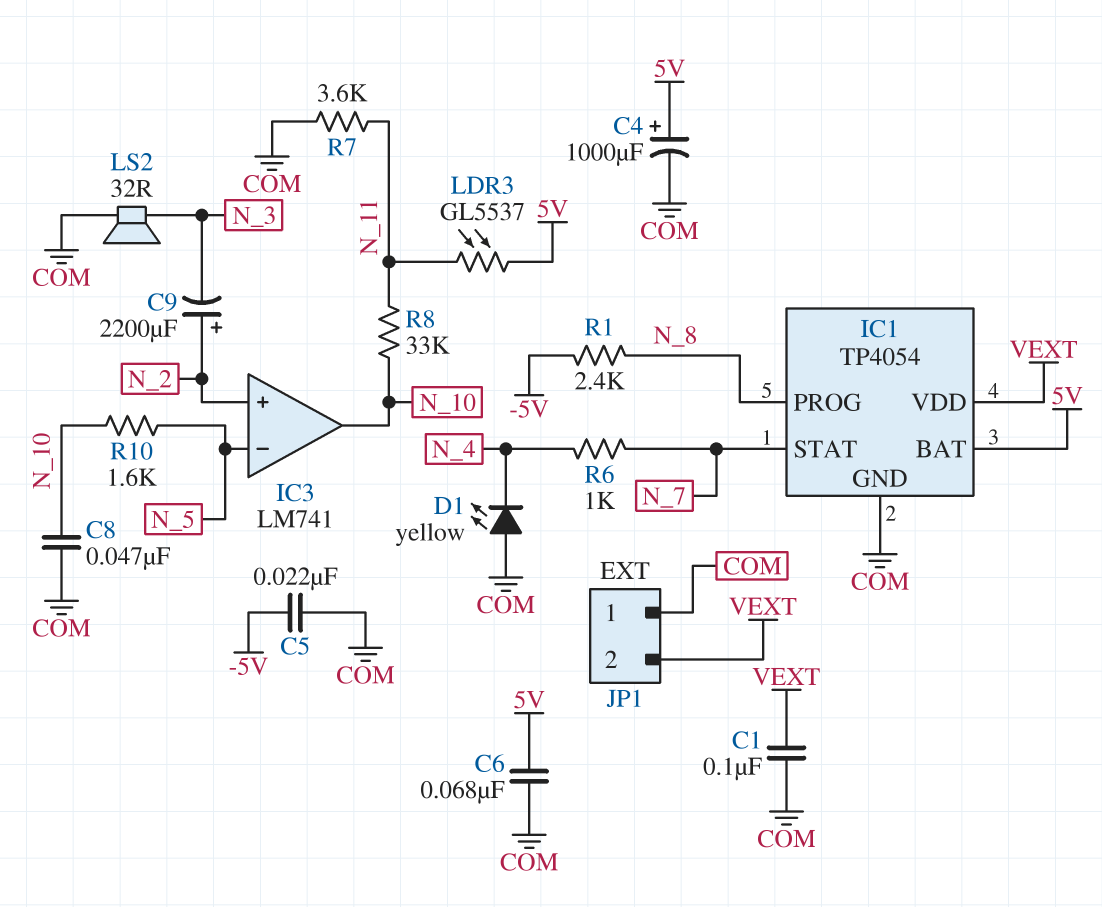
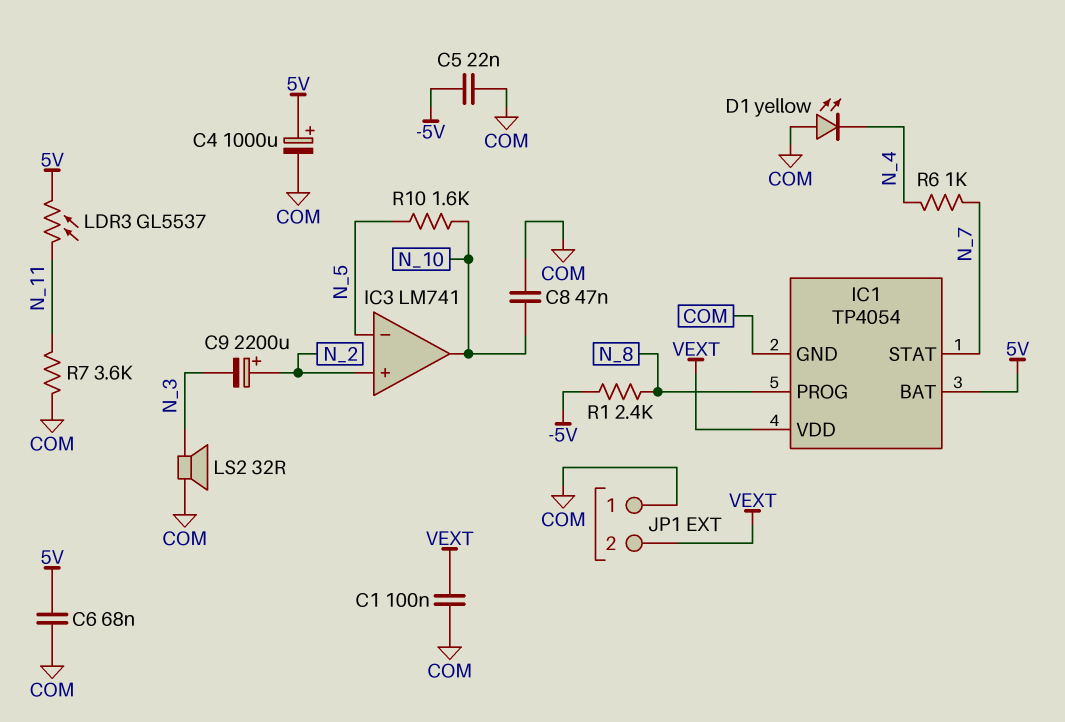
R8: 33k (N_10, N_11) -> none

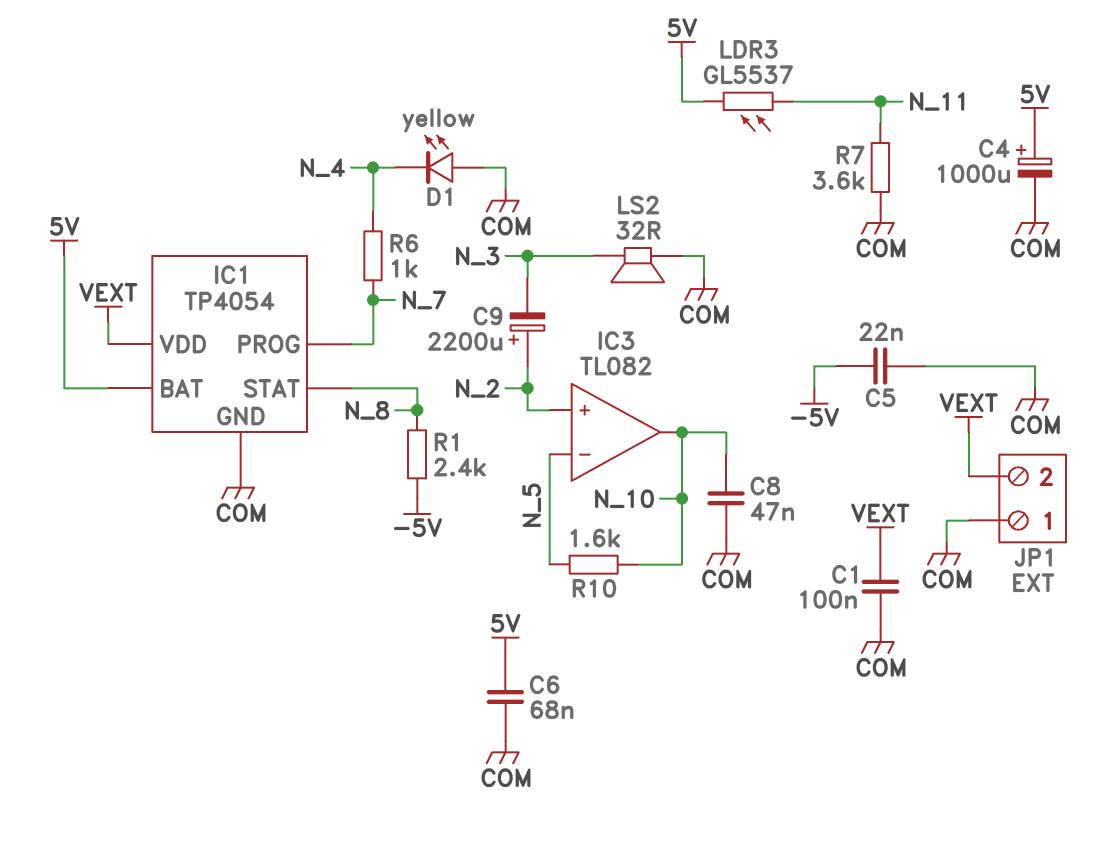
IC1 pin PROG: N_8 -> N_7
IC1 pin STAT: N_7 -> N_8
IC3: LM741 -> TL082

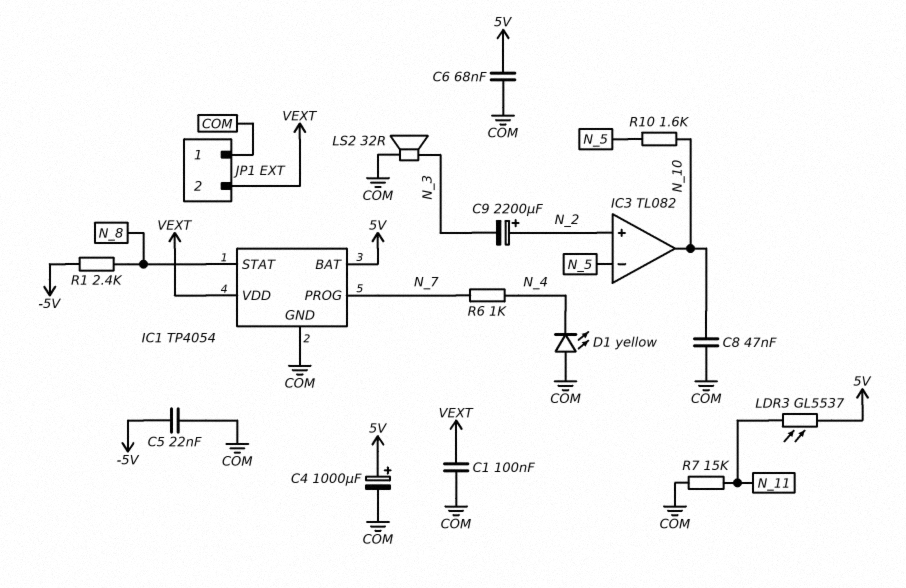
R7: 3.6k (COM, N_11) -> 15k (COM, N_11)

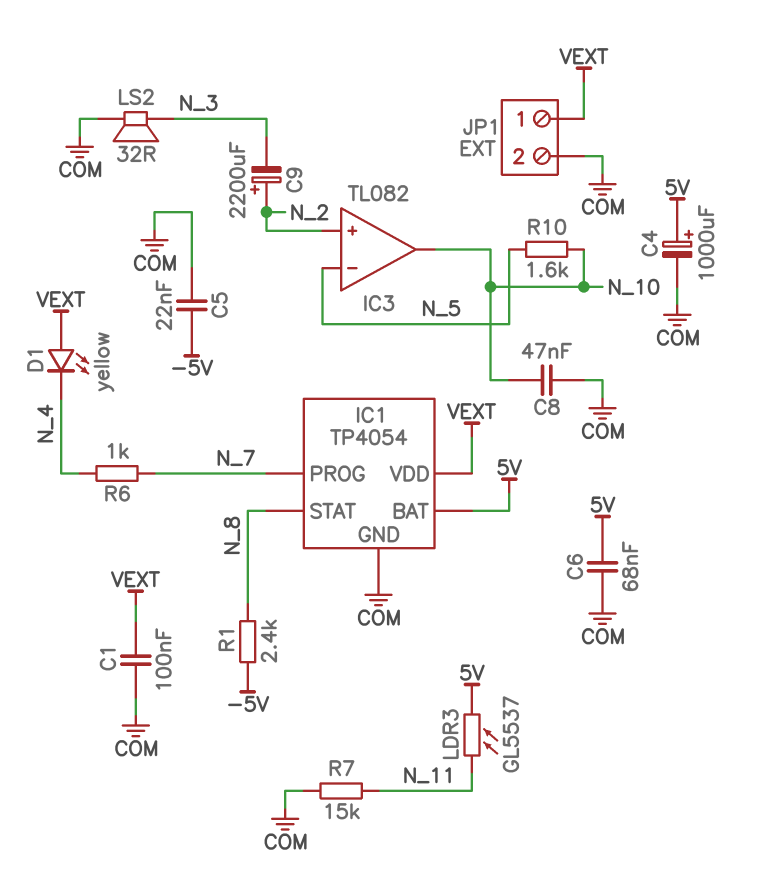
D1: LED yellow (A COM, K N_4) -> LED yellow (A VEXT, K N_4)
JP1 pin 1: COM -> VEXT
JP1 pin 2: VEXT -> COM

